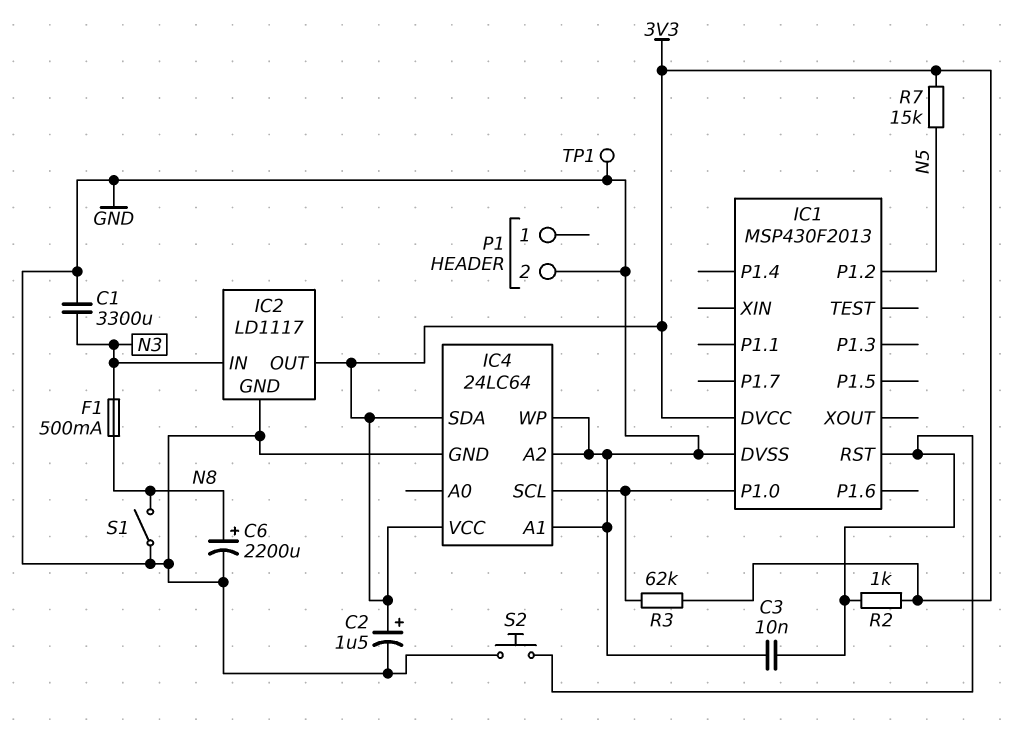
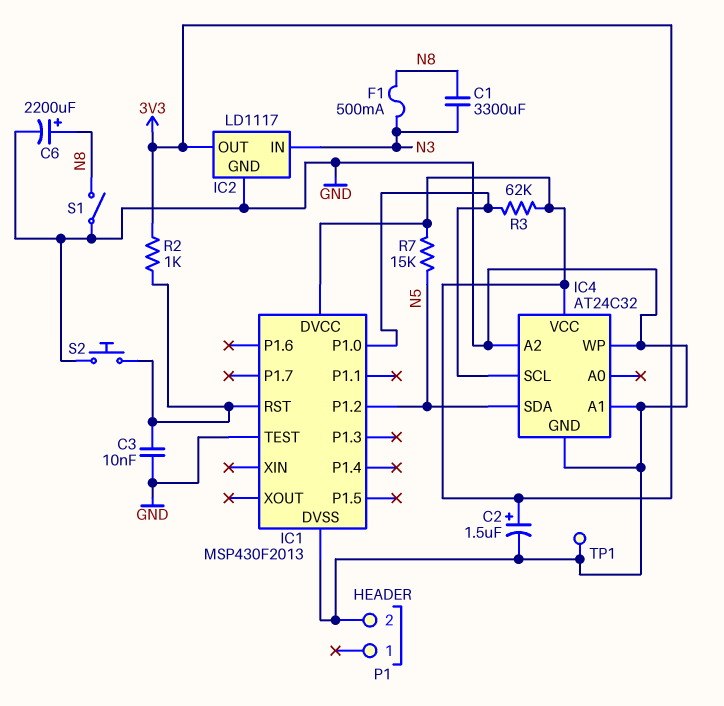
C1: 3300uF (GND, N3) -> 3300uF (N3, N8)
IC1 pin TEST: none -> GND
IC4: 24LC64 -> AT24C32
IC4 pin SDA: 3V3 -> N5

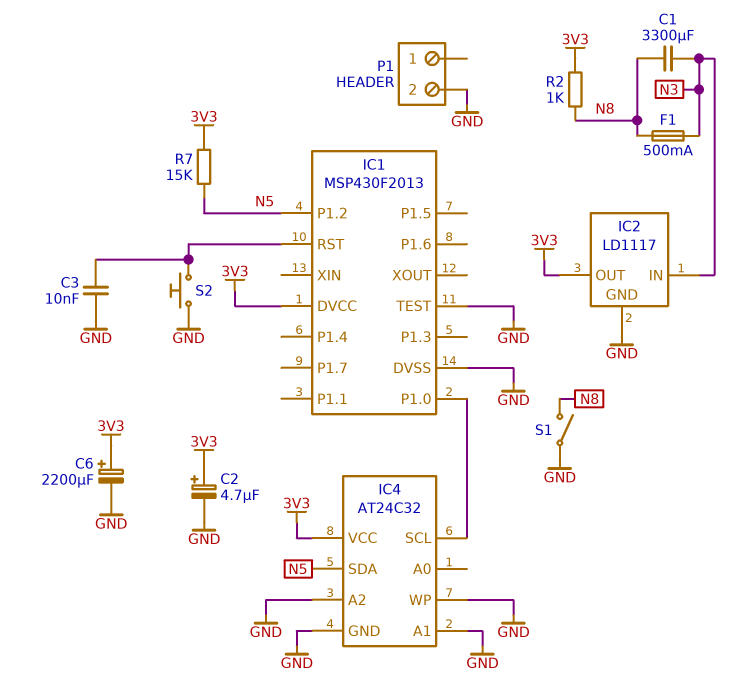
C2: 1.5uF (plus 3V3, minus GND) -> 4.7uF (plus 3V3, minus GND)
C6: 2200uF (plus N8, minus GND) -> 2200uF (plus 3V3, minus GND)
R2: 1k (3V3, IC1/RST) -> 1k (3V3, N8)
R3: 62k (3V3, IC1/P1.0) -> none
TP1: test point (GND) -> none

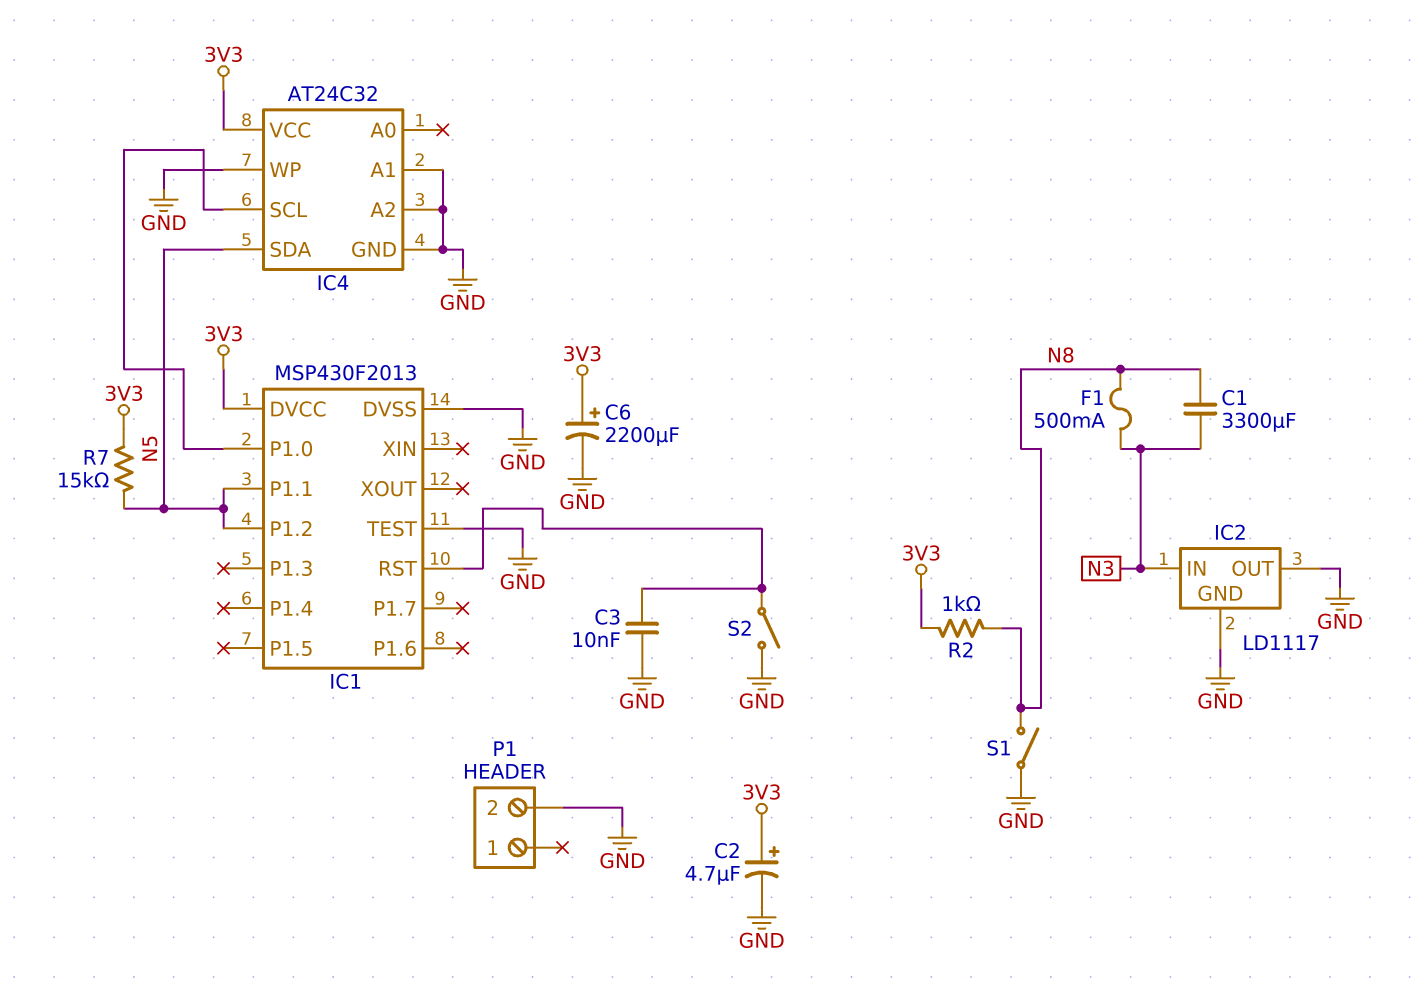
IC1 pin P1.1: none -> N5
IC2 pin OUT: 3V3 -> GND
S2: button (GND, IC1/RST) -> switch (GND, IC1/RST)

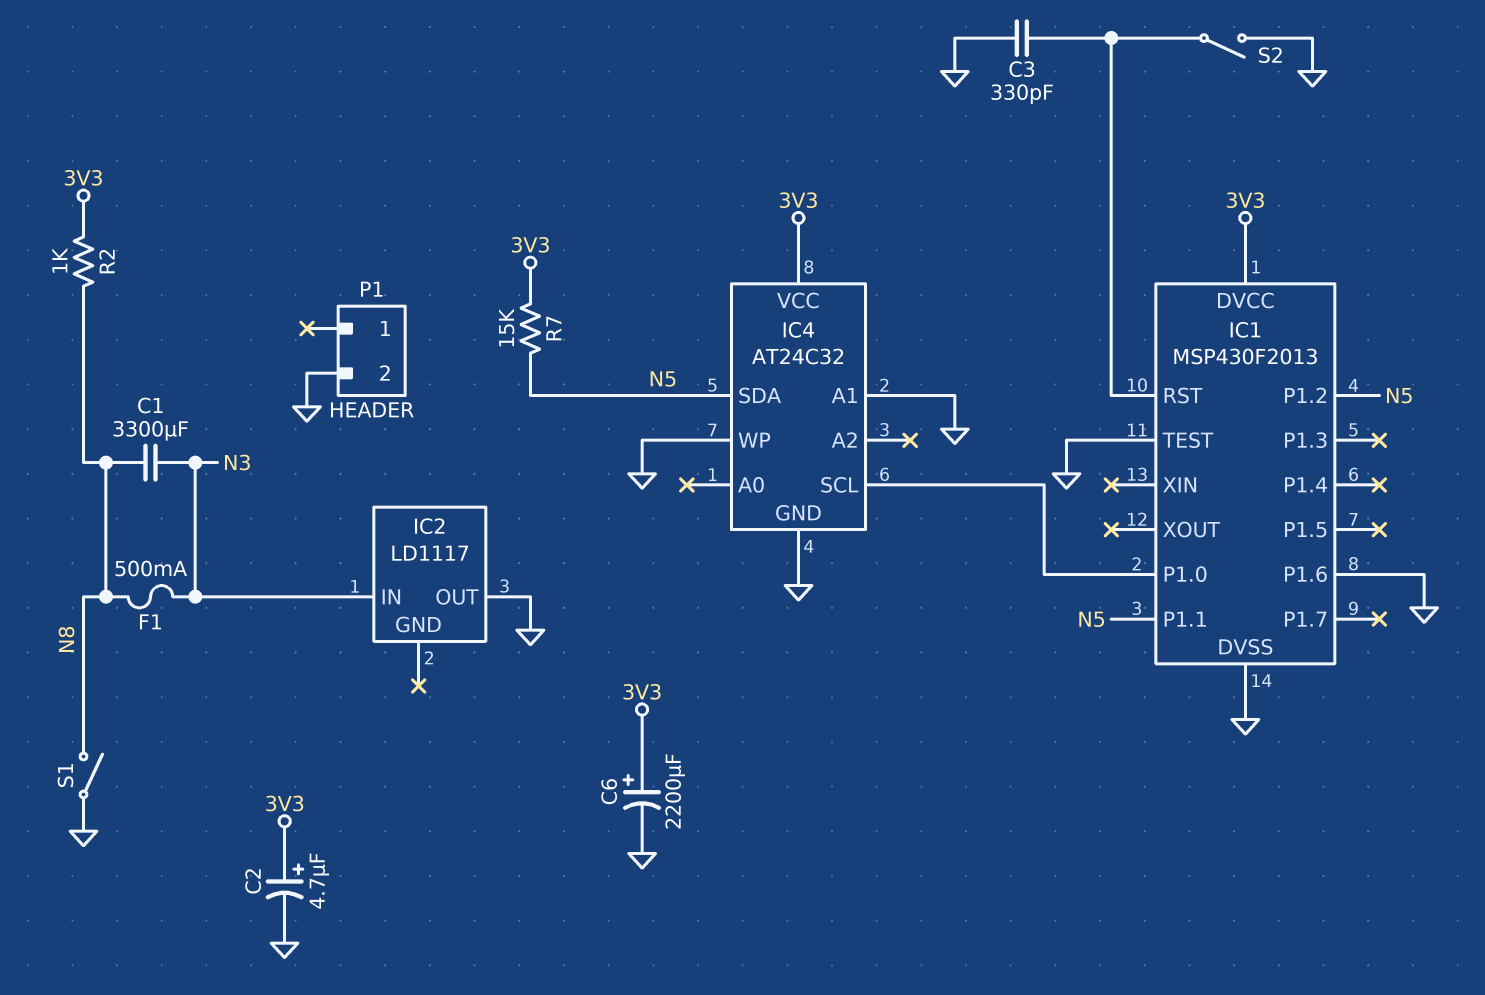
C3: 10nF (GND, IC1/RST) -> 330pF (GND, IC1/RST)
IC1 pin P1.6: none -> GND
IC2 pin GND: GND -> none
IC4 pin A2: GND -> none

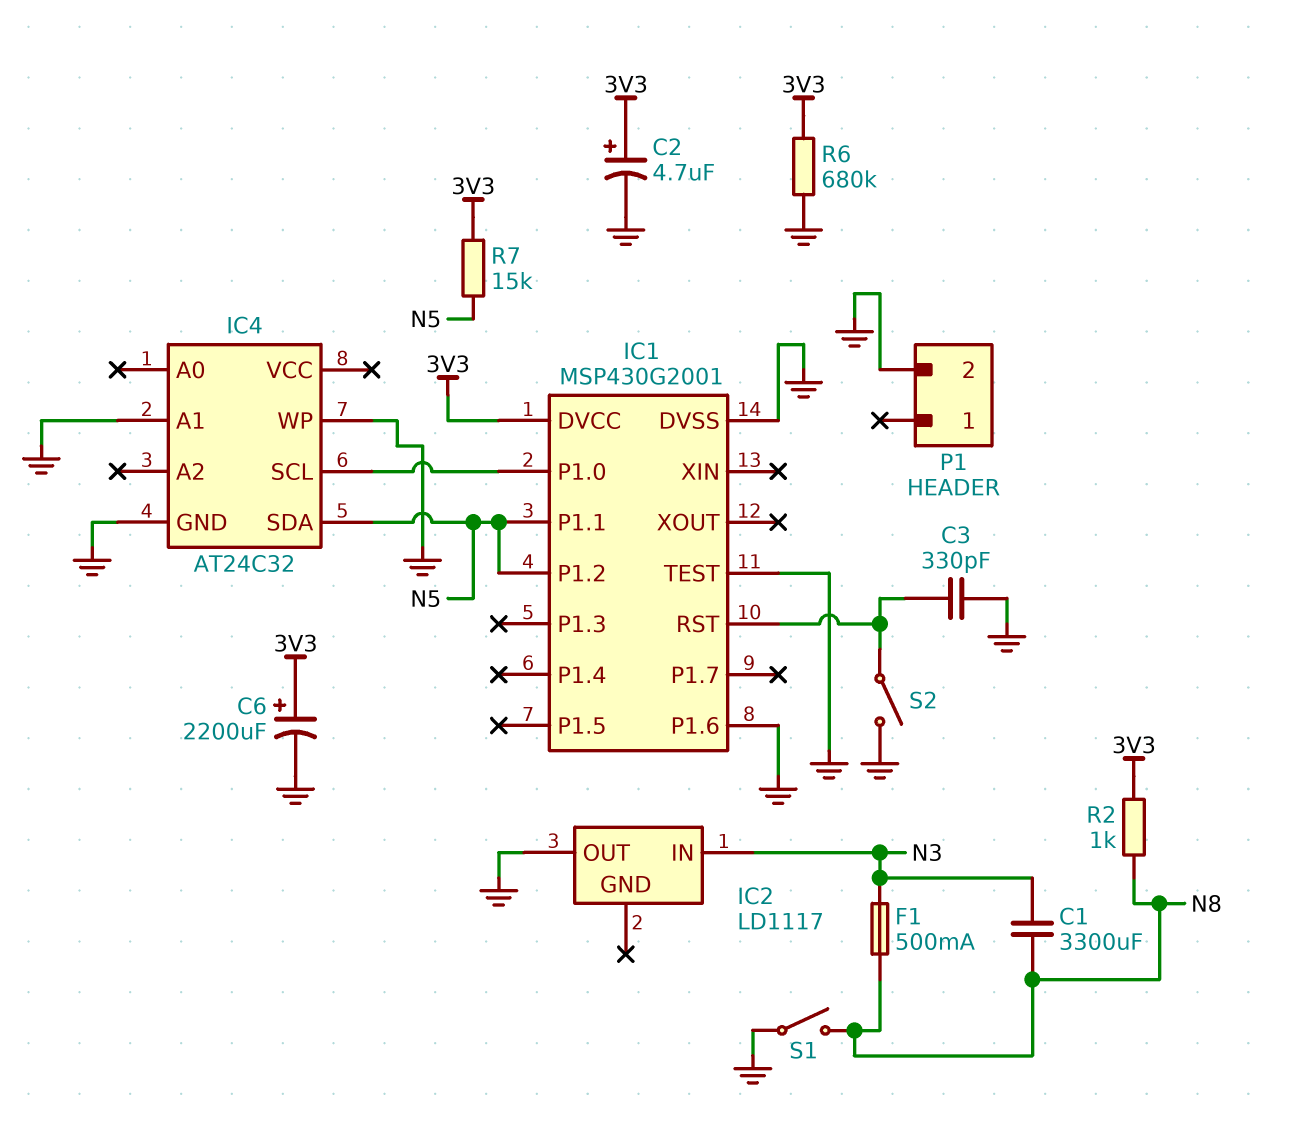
IC1: MSP430F2013 -> MSP430G2001
IC4 pin VCC: 3V3 -> none
R6: none -> 680k (3V3, GND)

